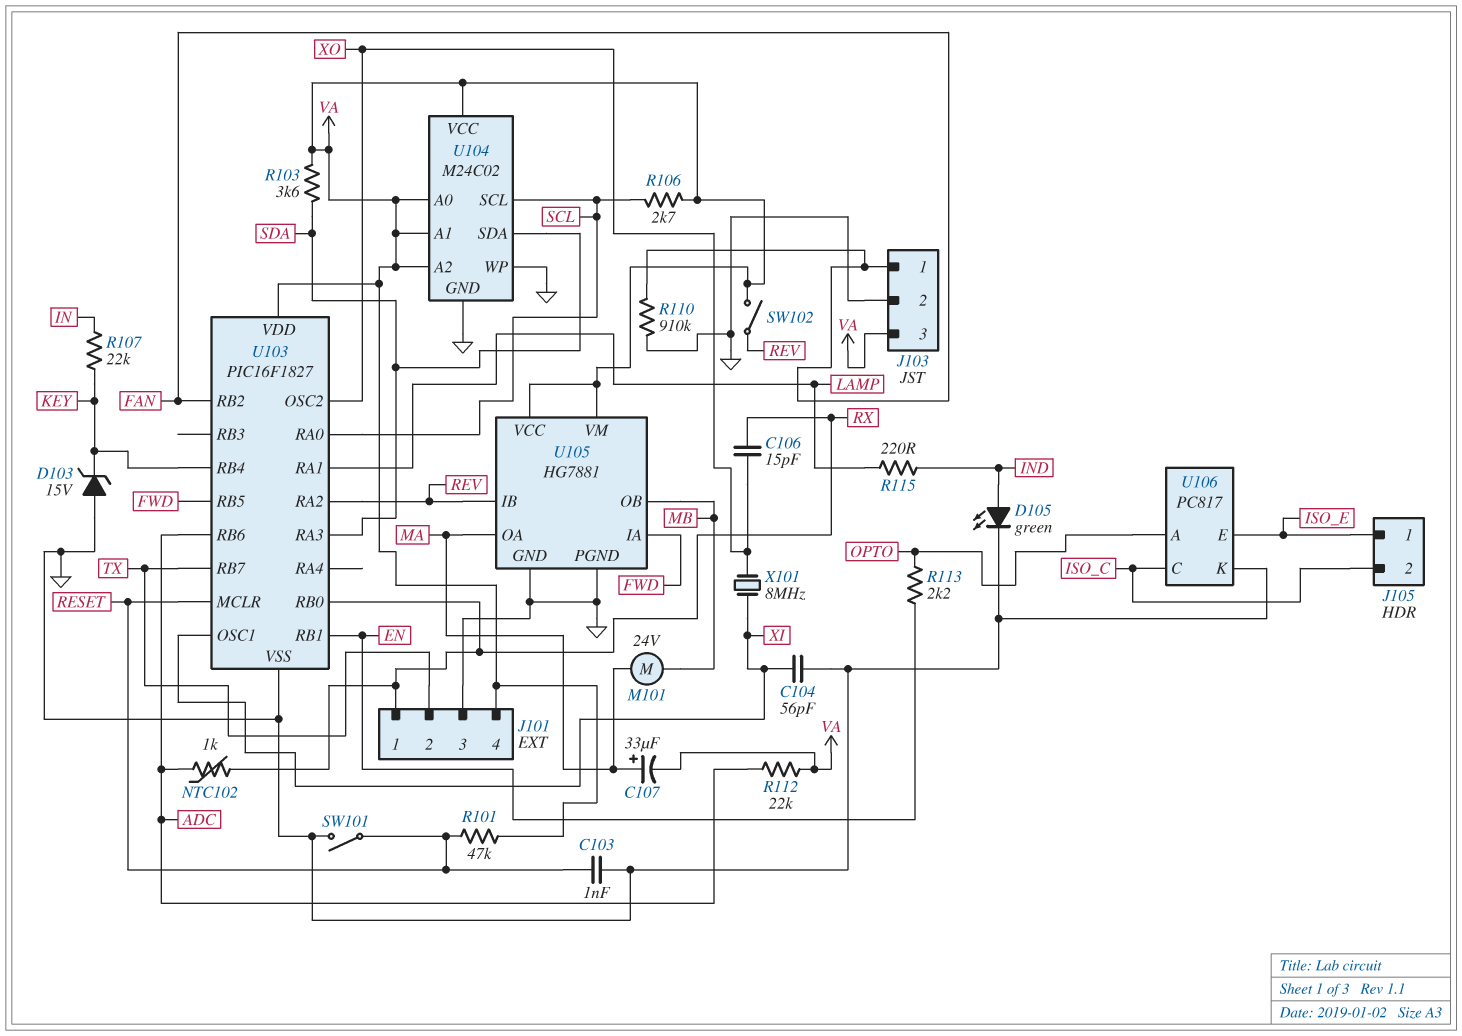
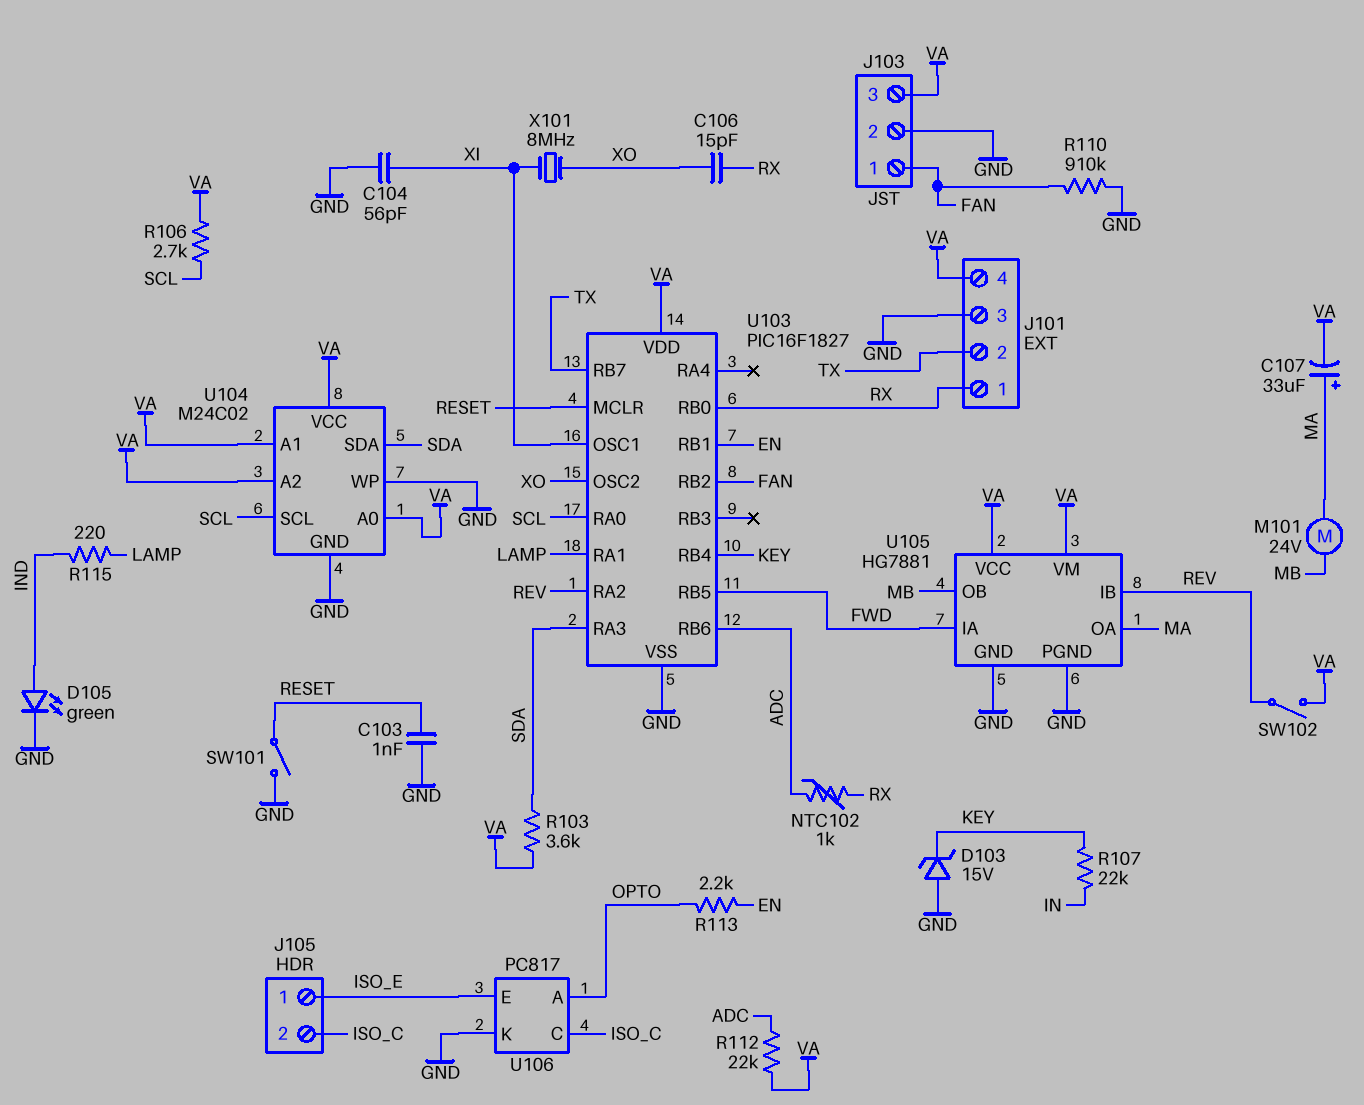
R101: 47k (RESET, VA) -> none

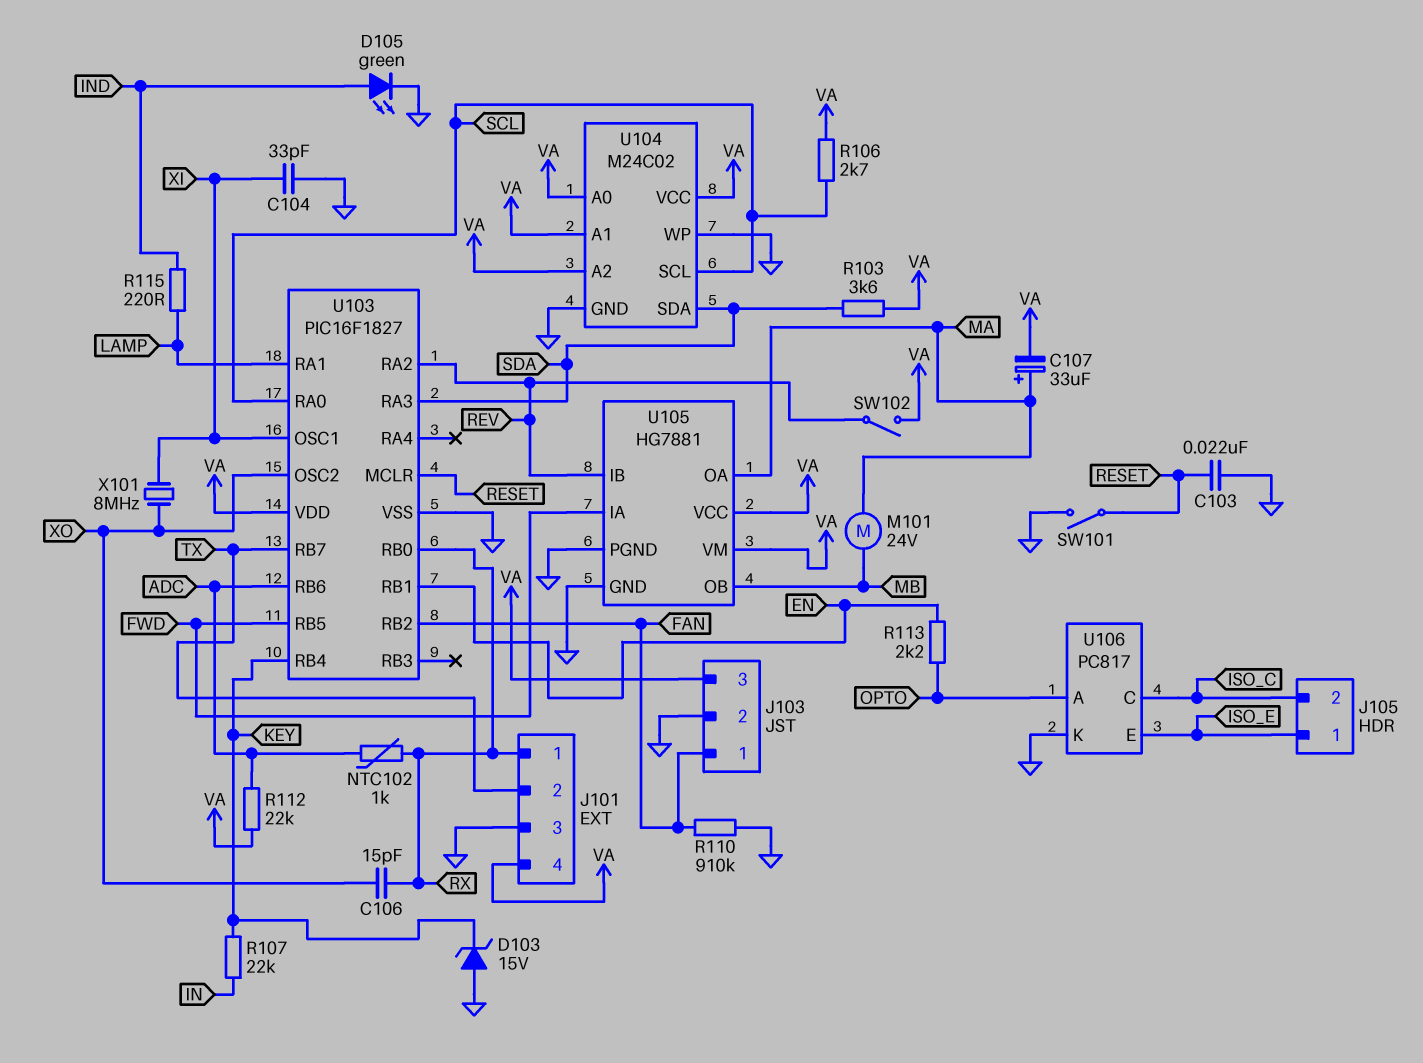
C103: 1nF (GND, RESET) -> 22nF (GND, RESET)
C104: 56pF (GND, XI) -> 33pF (GND, XI)

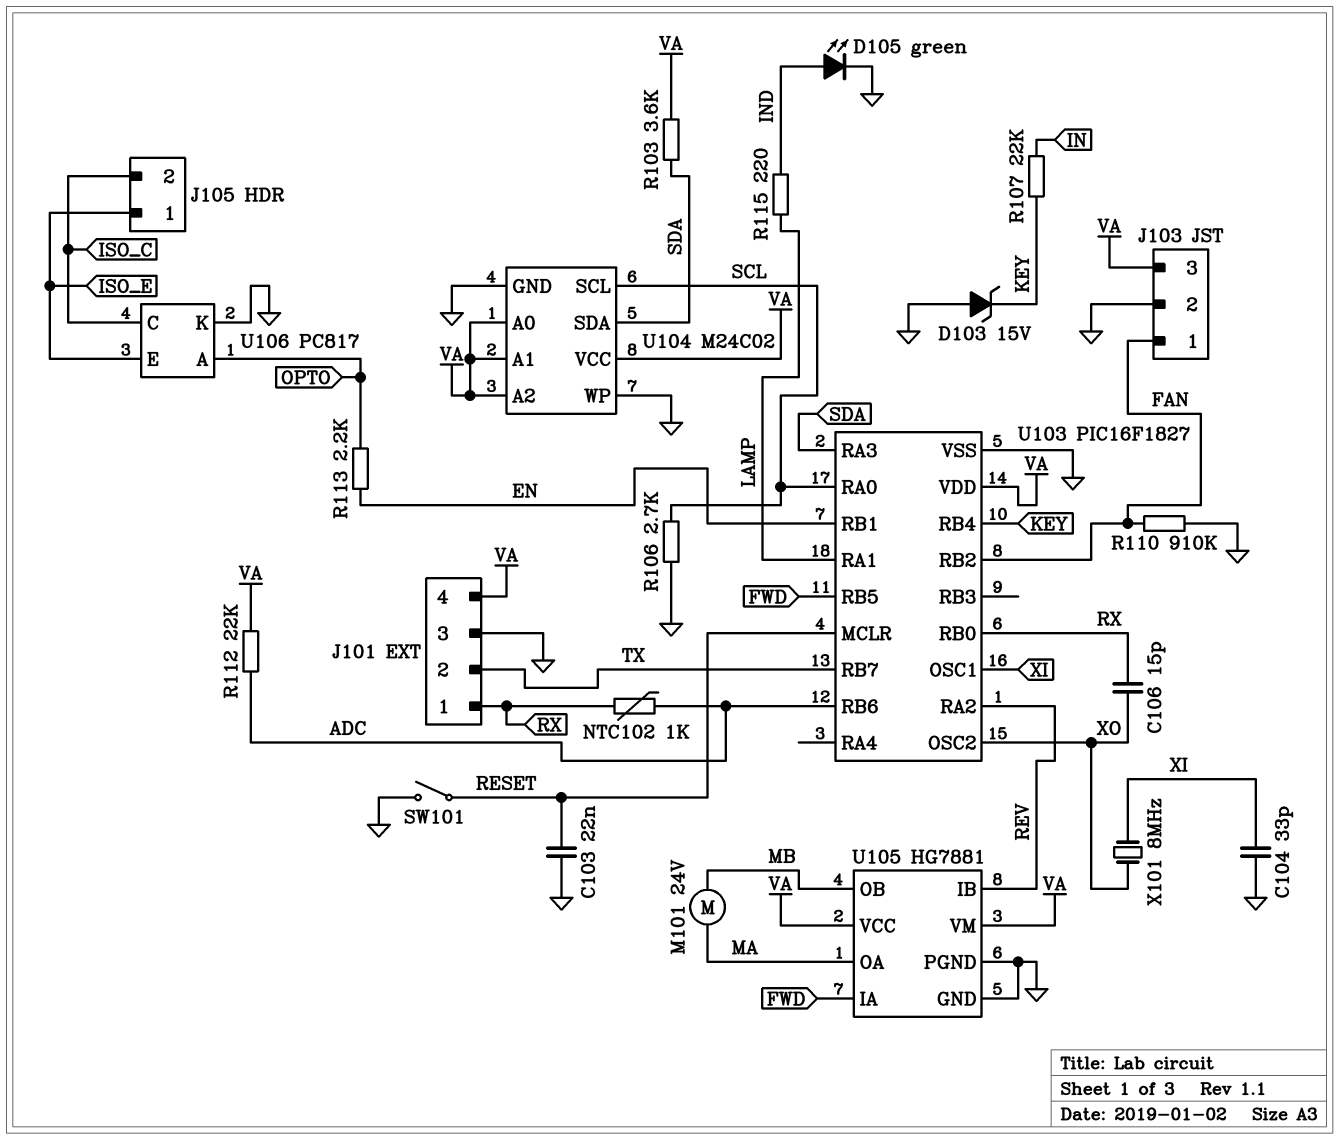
C107: 33uF (plus MA, minus VA) -> none
R106: 2.7k (SCL, VA) -> 2.7k (GND, SCL)
SW102: switch (REV, VA) -> none

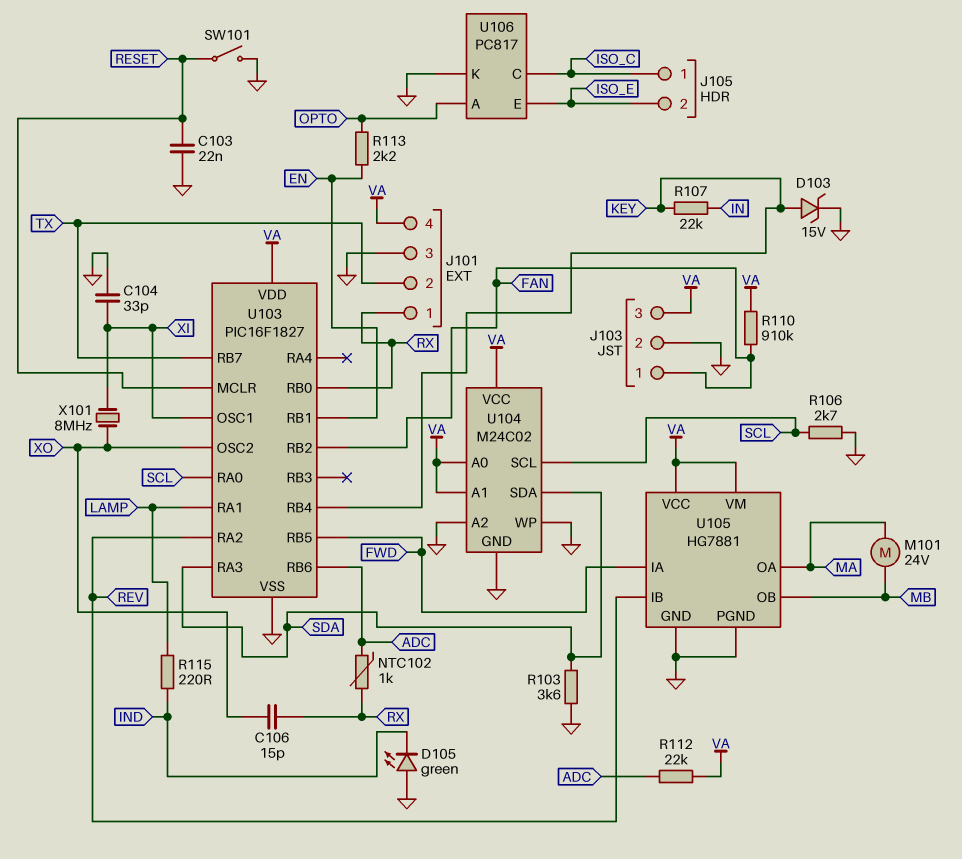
D103: zener 15V (A GND, K KEY) -> zener 15V (A KEY, K GND)
D105: LED green (A IND, K GND) -> LED green (A GND, K IND)
J105 pin 1: ISO_E -> ISO_C
J105 pin 2: ISO_C -> ISO_E
R103: 3.6k (SDA, VA) -> 3.6k (GND, SDA)
R110: 910k (FAN, GND) -> 910k (FAN, VA)
U104 pin A2: VA -> GND

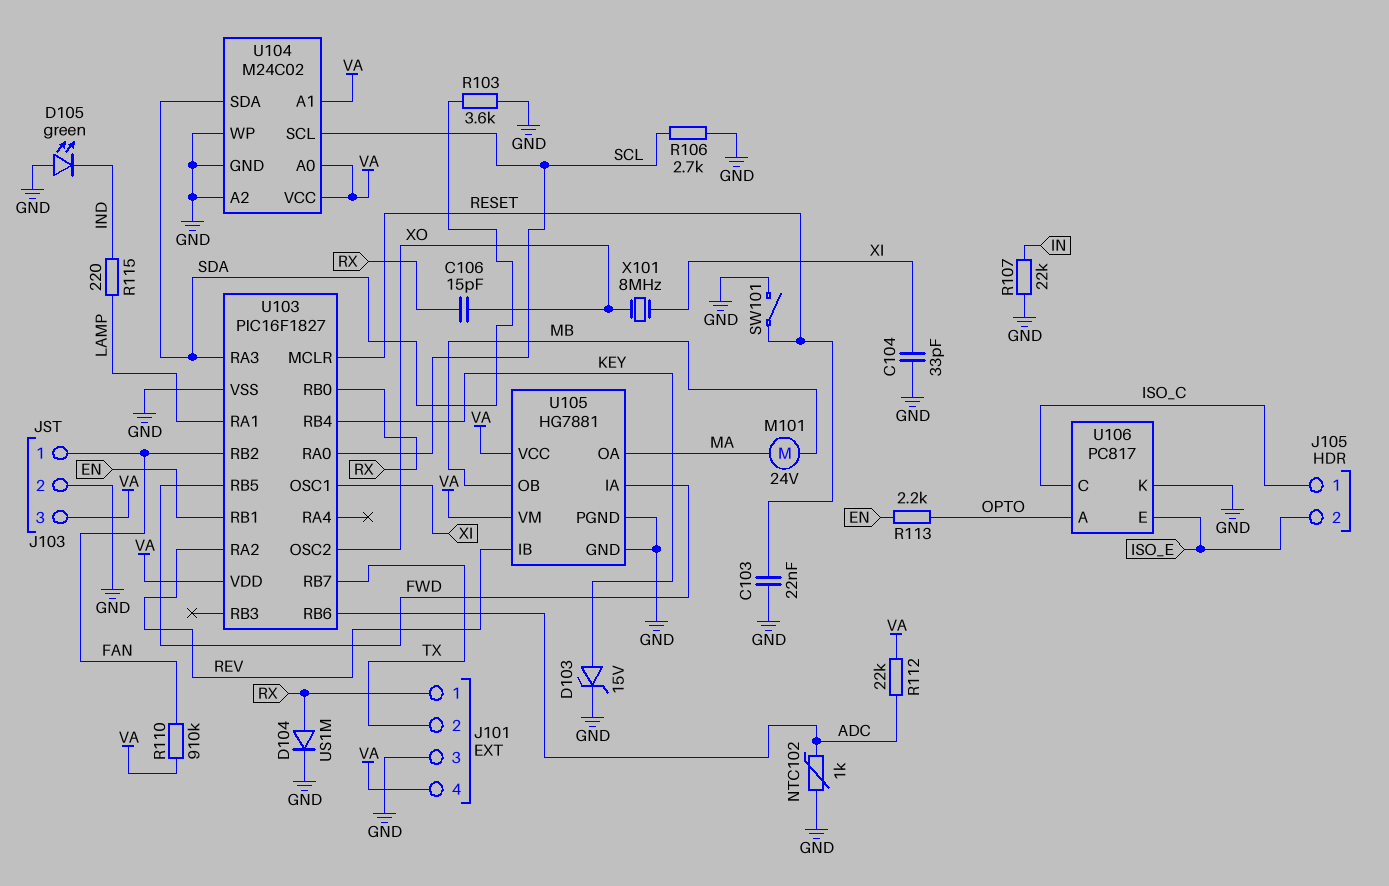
D104: none -> diode US1M (A RX, K GND)
NTC102: 1k (ADC, RX) -> 1k (ADC, GND)
R107: 22k (IN, KEY) -> 22k (GND, IN)

